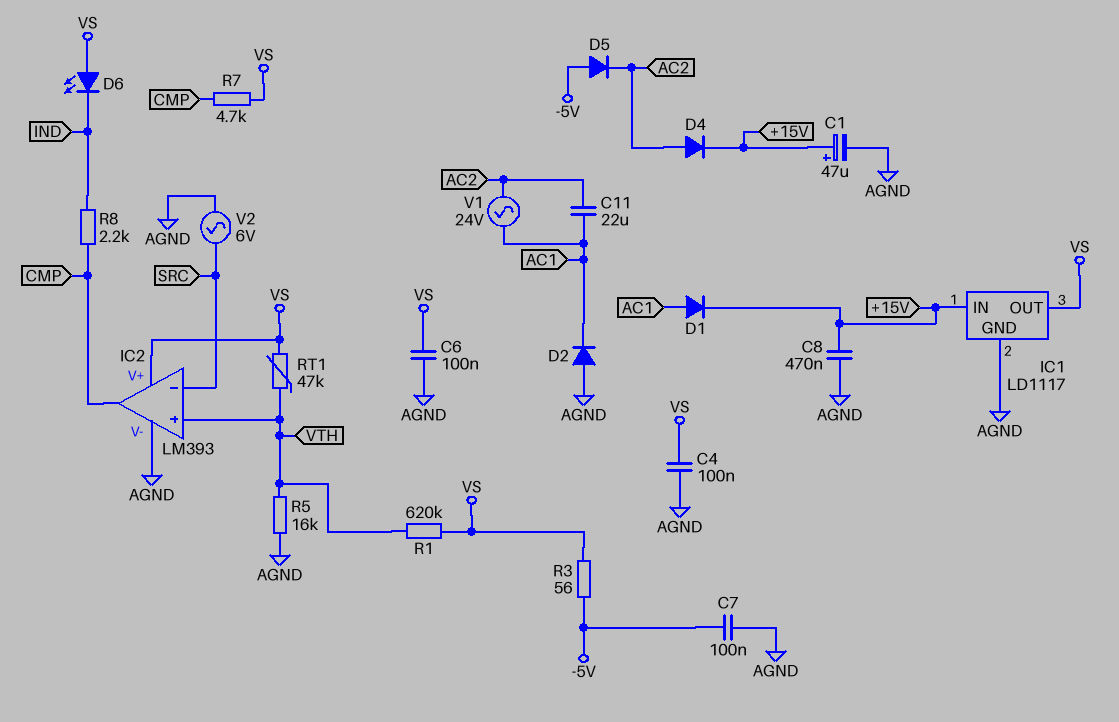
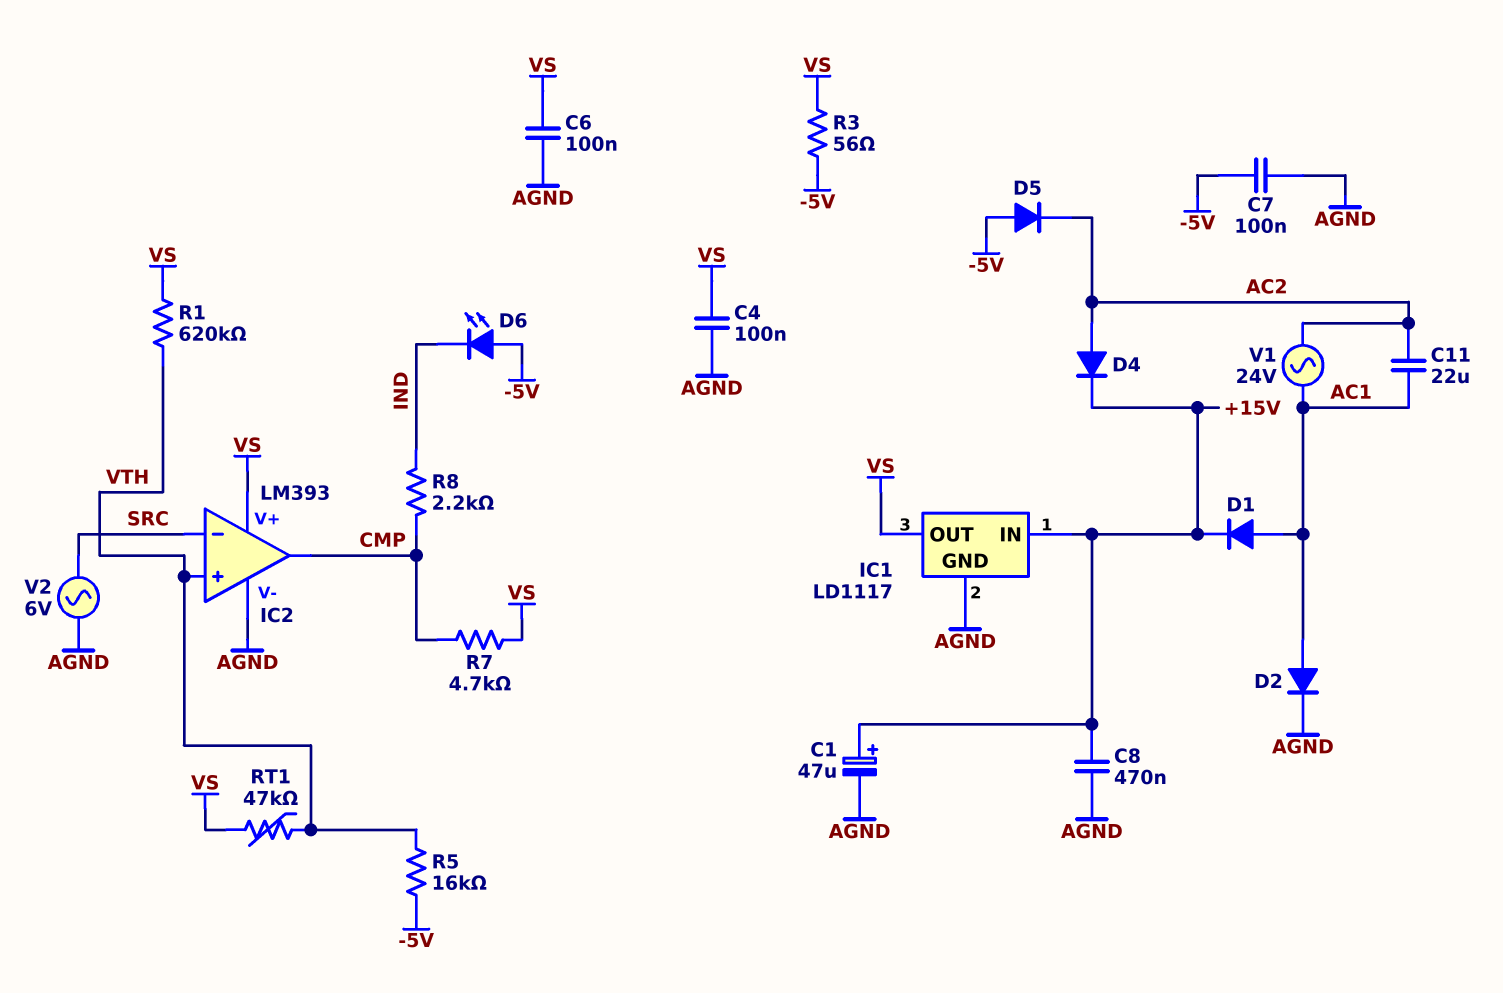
D2: diode (A AGND, K AC1) -> diode (A AC1, K AGND)
D6: LED (A VS, K IND) -> LED (A -5V, K IND)
R5: 16k (AGND, VTH) -> 16k (-5V, VTH)

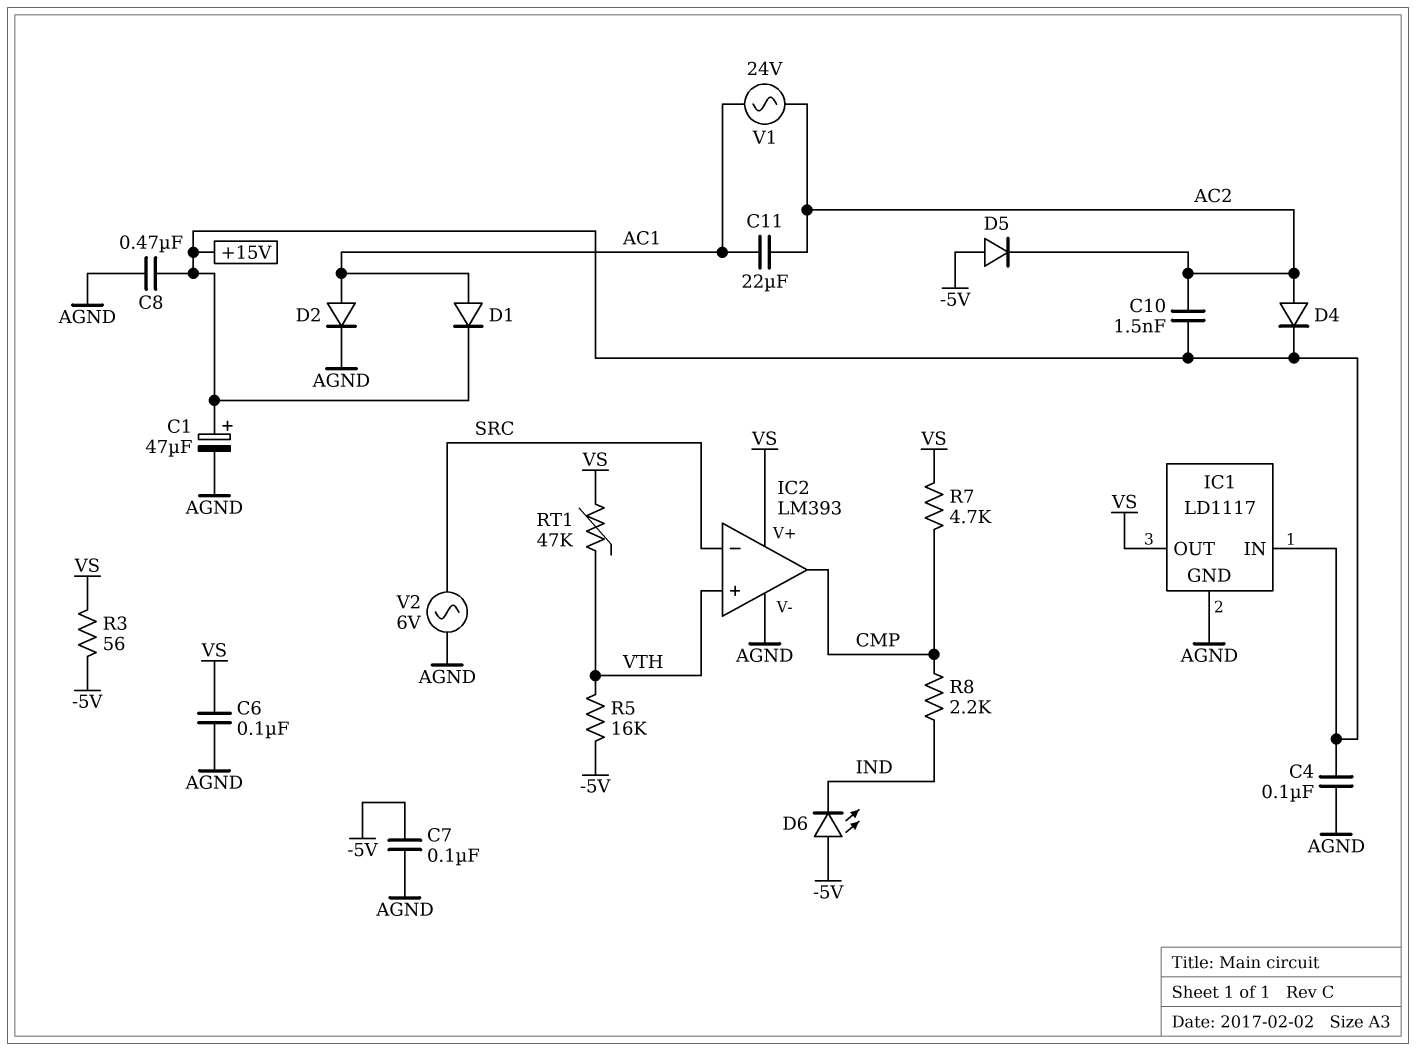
C4: 100nF (AGND, VS) -> 100nF (+15V, AGND)
C10: none -> 1.5nF (+15V, AC2)
R1: 620k (VS, VTH) -> none

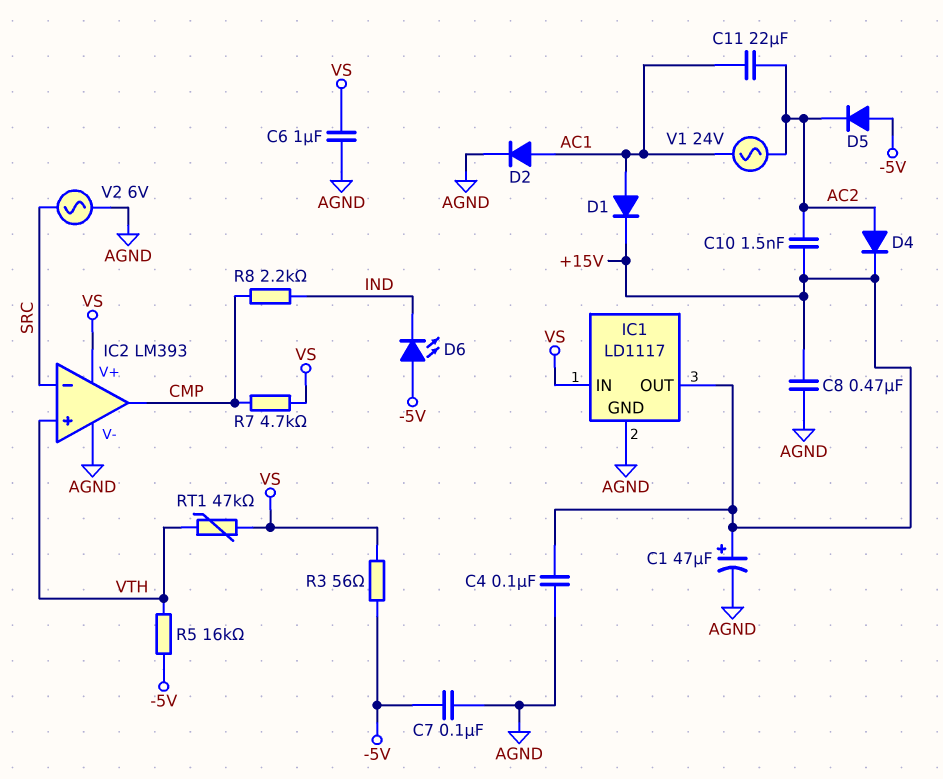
C6: 100nF (AGND, VS) -> 1uF (AGND, VS)
IC1 pin IN: +15V -> VS
IC1 pin OUT: VS -> +15V

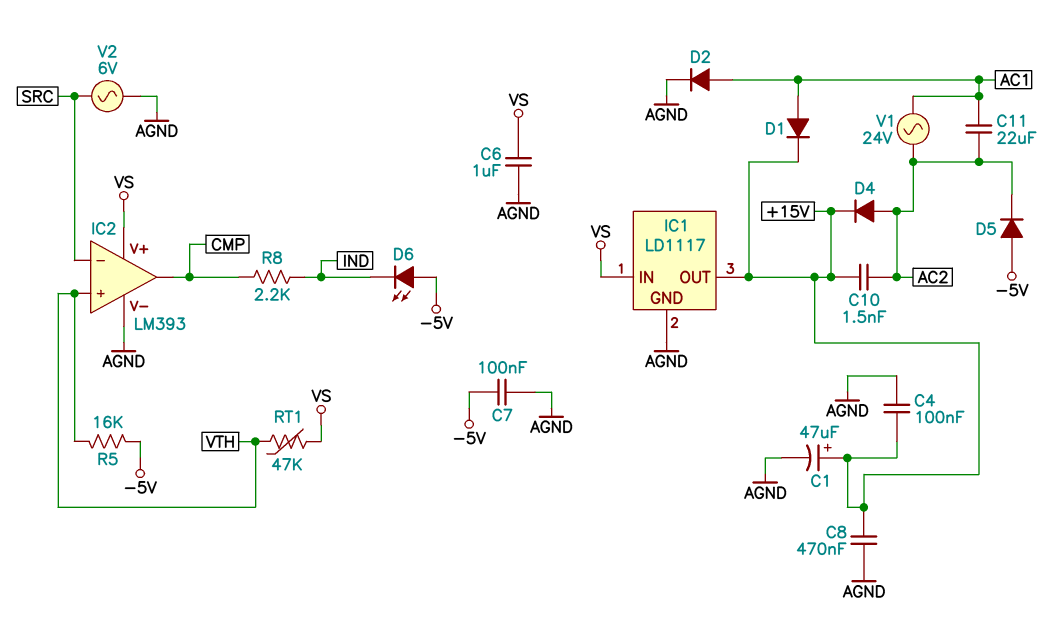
R3: 56 (-5V, VS) -> none
R7: 4.7k (CMP, VS) -> none

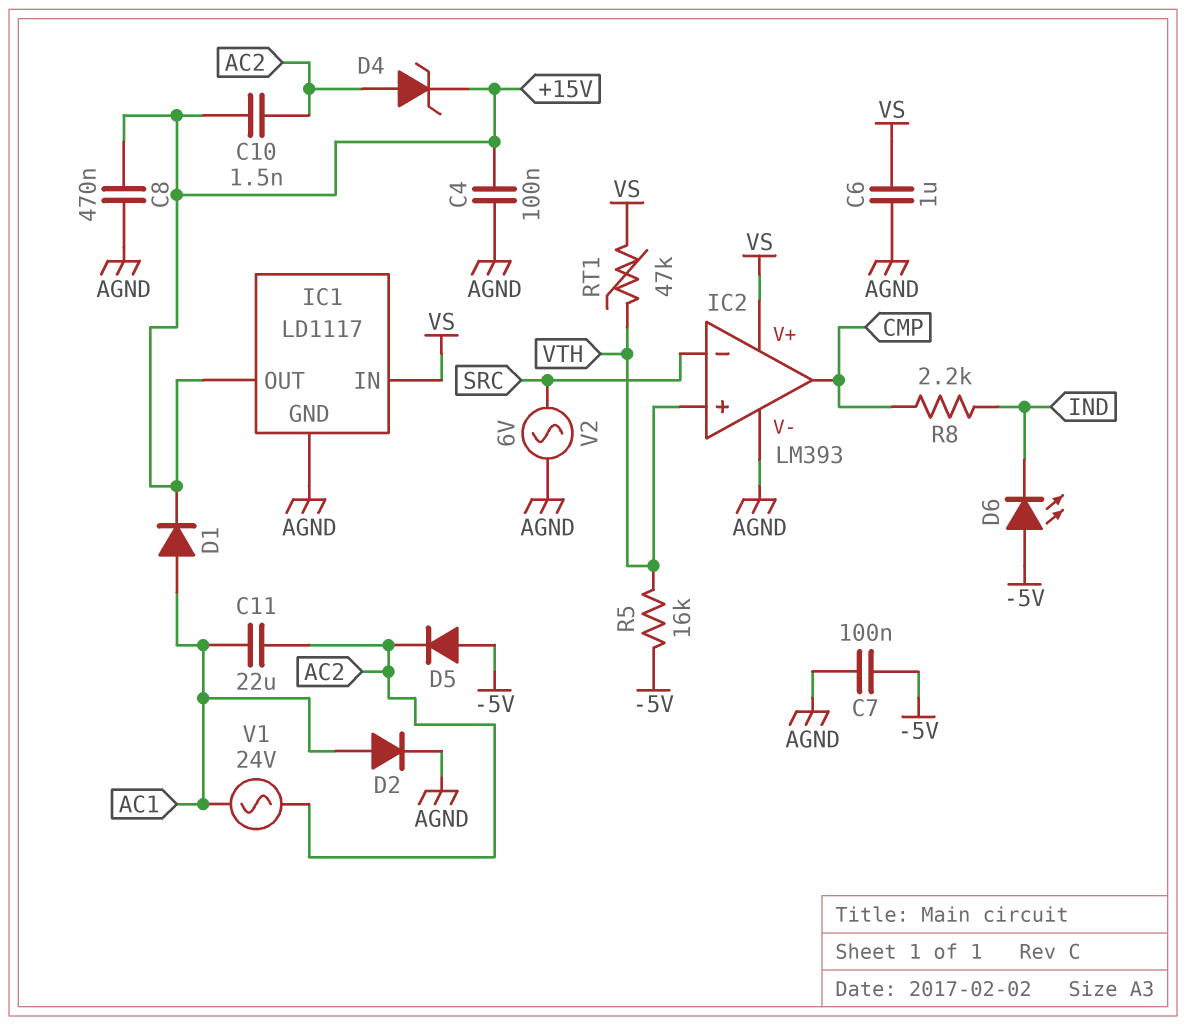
C1: 47uF (plus +15V, minus AGND) -> none
D4: diode (A AC2, K +15V) -> zener (A AC2, K +15V)

